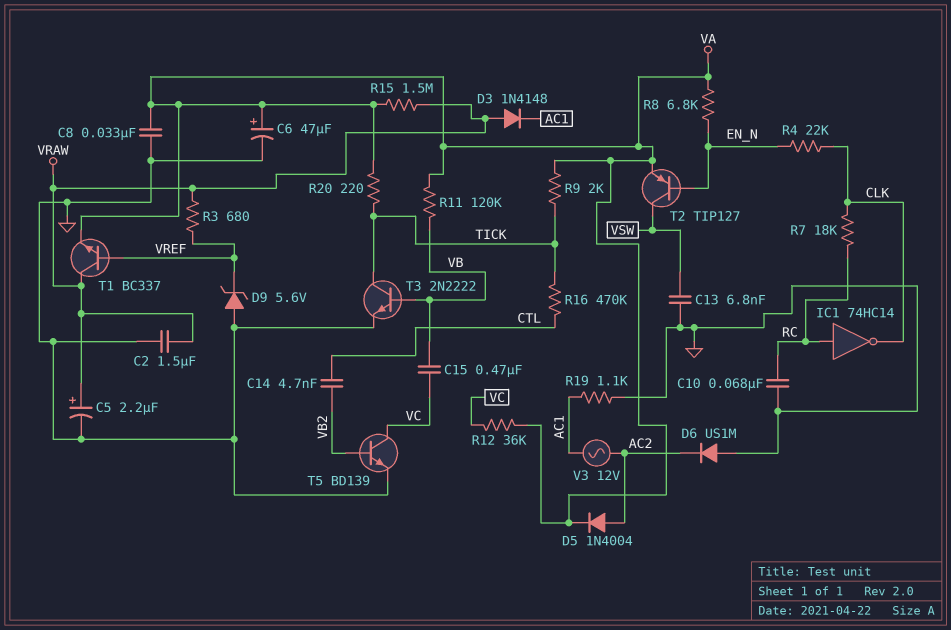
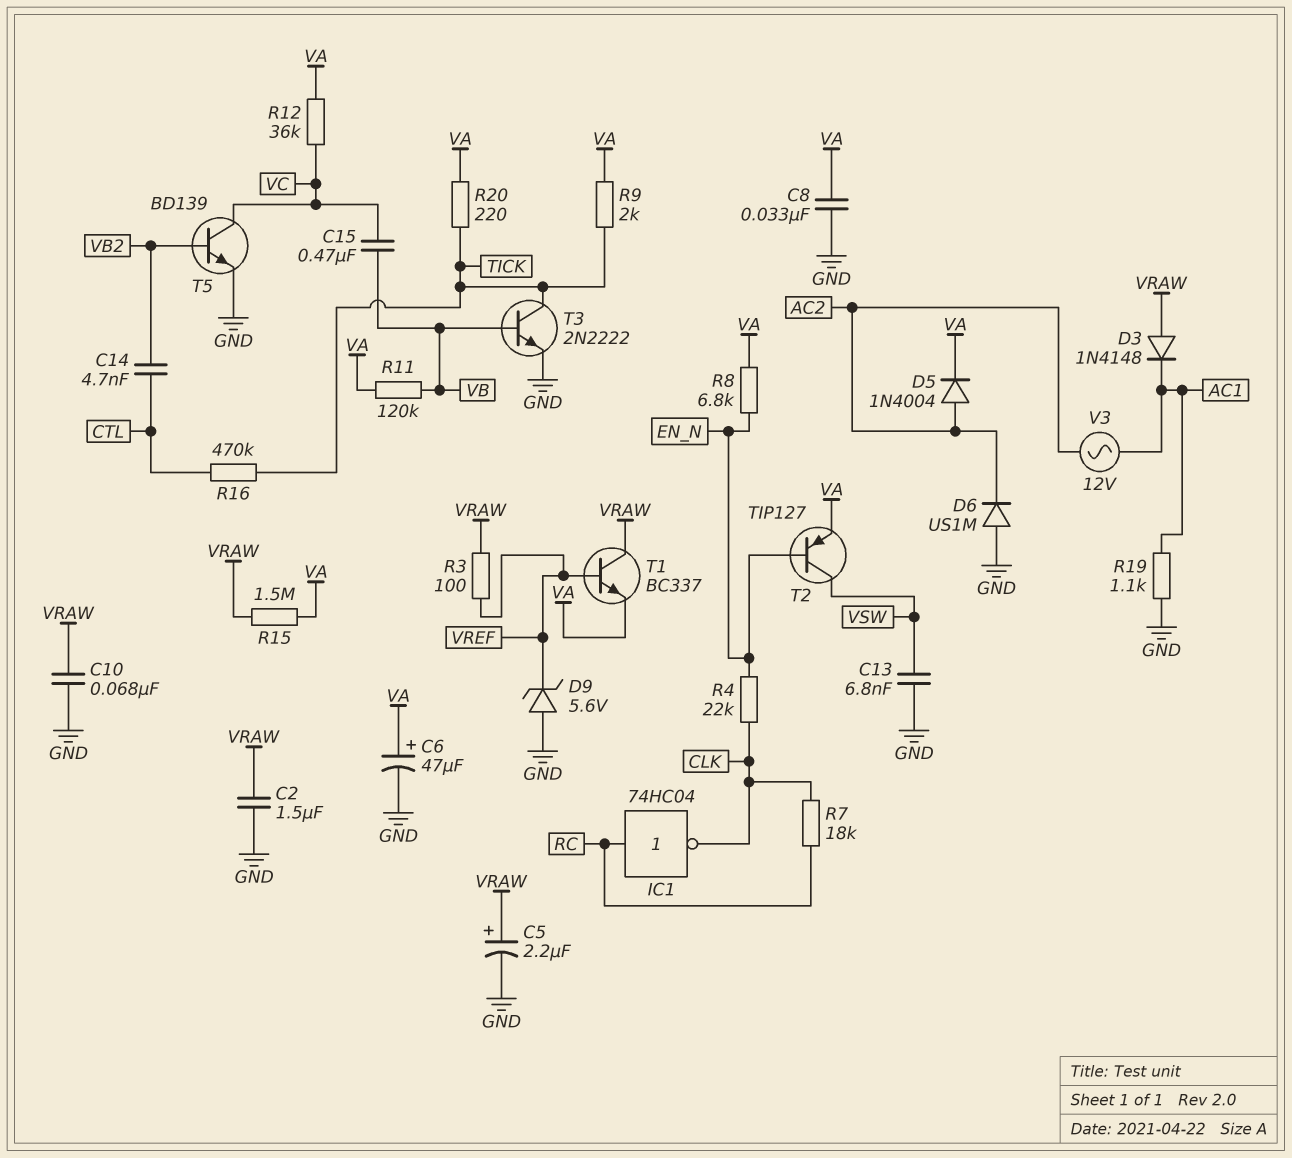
C10: 68nF (GND, RC) -> 68nF (GND, VRAW)
IC1: NOT 74HC14 (in RC, out CLK) -> NOT 74HC04 (in RC, out CLK)
R3: 680 (VRAW, VREF) -> 100 (VRAW, VREF)

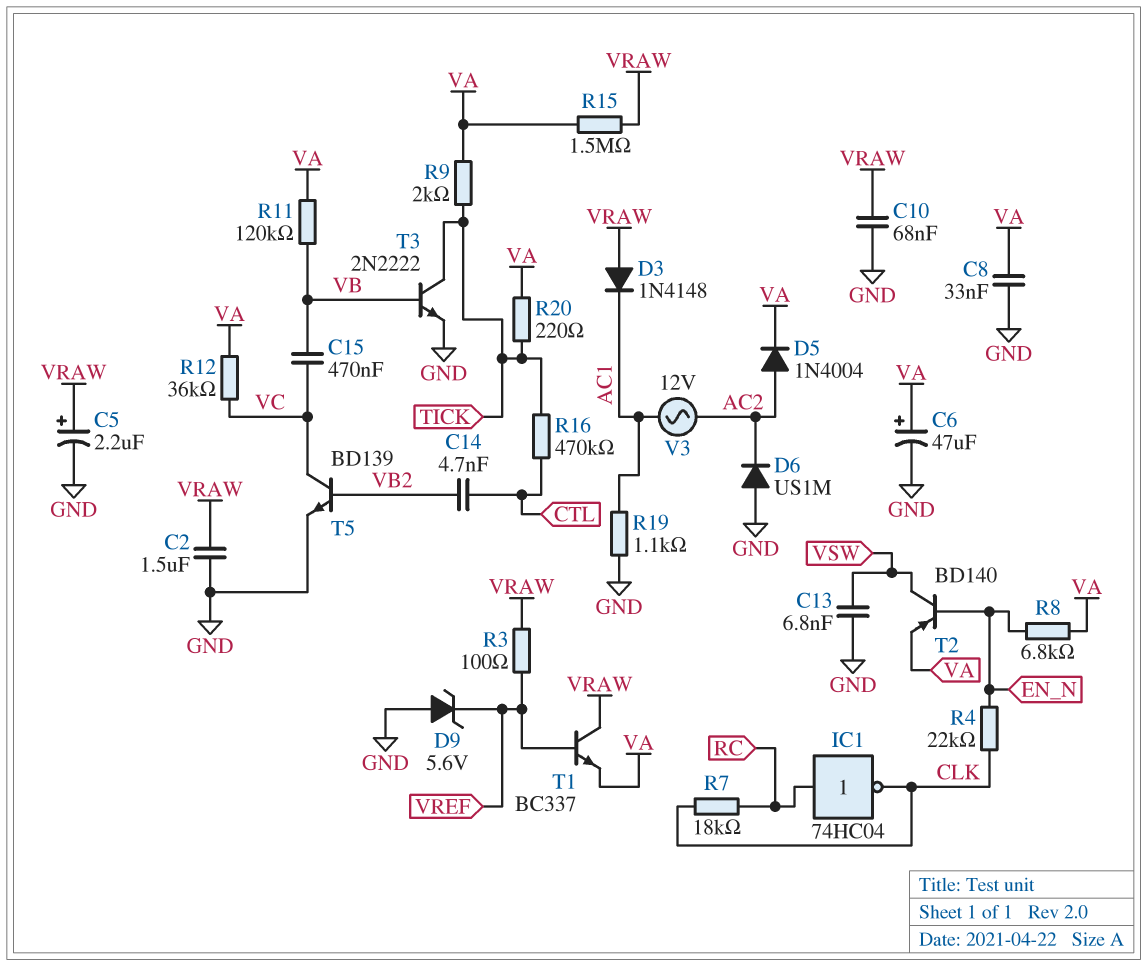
T2: PNP TIP127 (B EN_N, C VSW, E VA) -> PNP BD140 (B EN_N, C VSW, E VA)

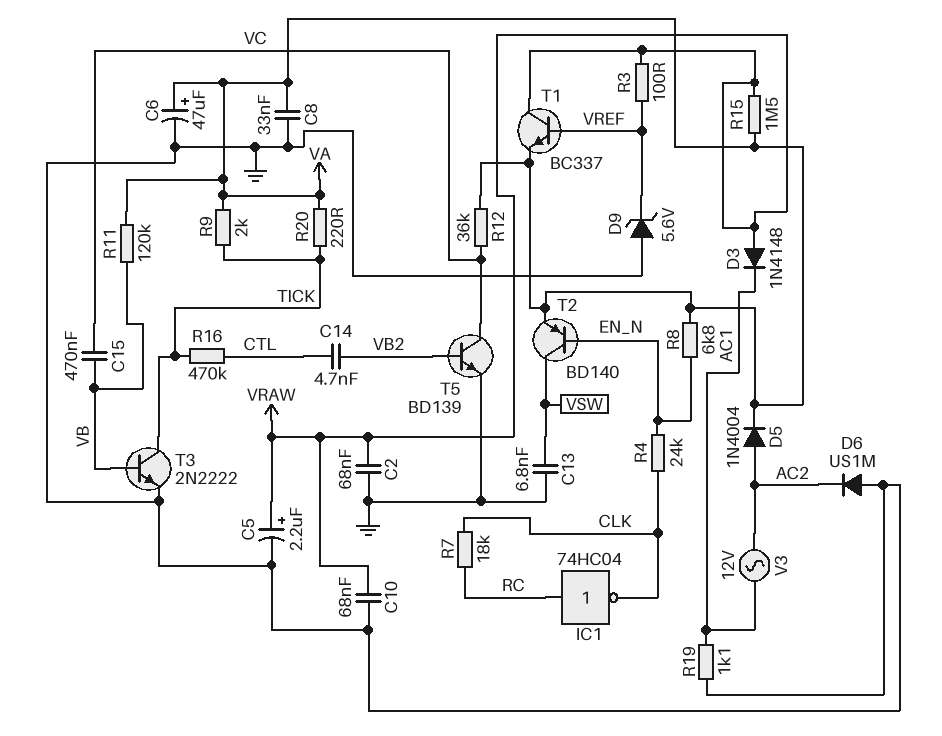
C2: 1.5uF (GND, VRAW) -> 68nF (GND, VRAW)
R4: 22k (CLK, EN_N) -> 24k (CLK, EN_N)

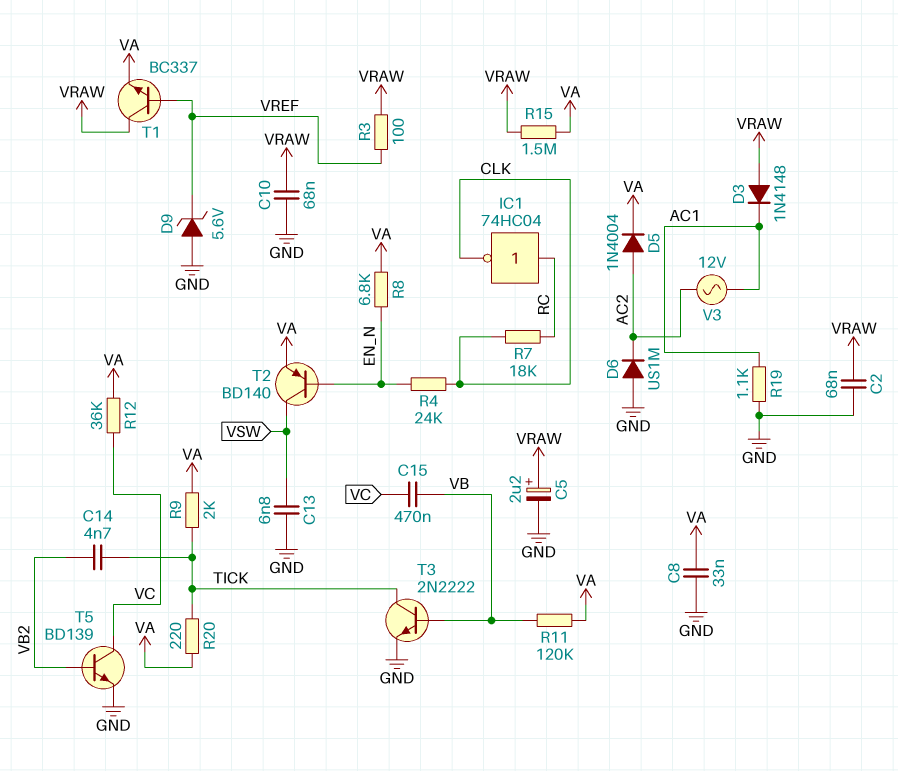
C6: 47uF (plus VA, minus GND) -> none
C14: 4.7nF (CTL, VB2) -> 4.7nF (TICK, VB2)
R16: 470k (CTL, TICK) -> none

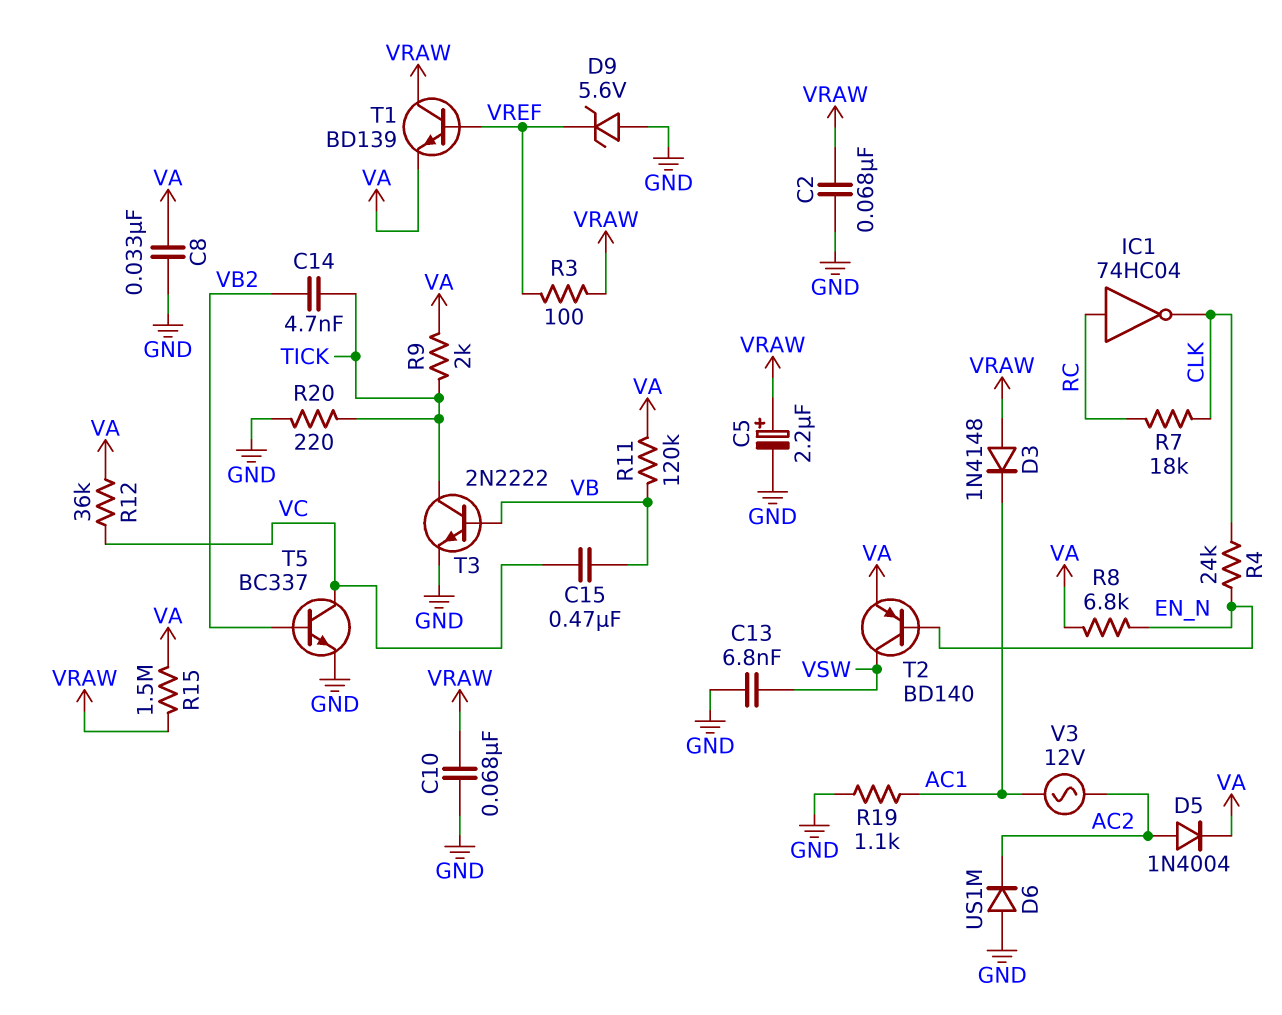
R20: 220 (TICK, VA) -> 220 (GND, TICK)
T1: NPN BC337 (B VREF, C VRAW, E VA) -> NPN BD139 (B VREF, C VRAW, E VA)
T5: NPN BD139 (B VB2, C VC, E GND) -> NPN BC337 (B VB2, C VC, E GND)

